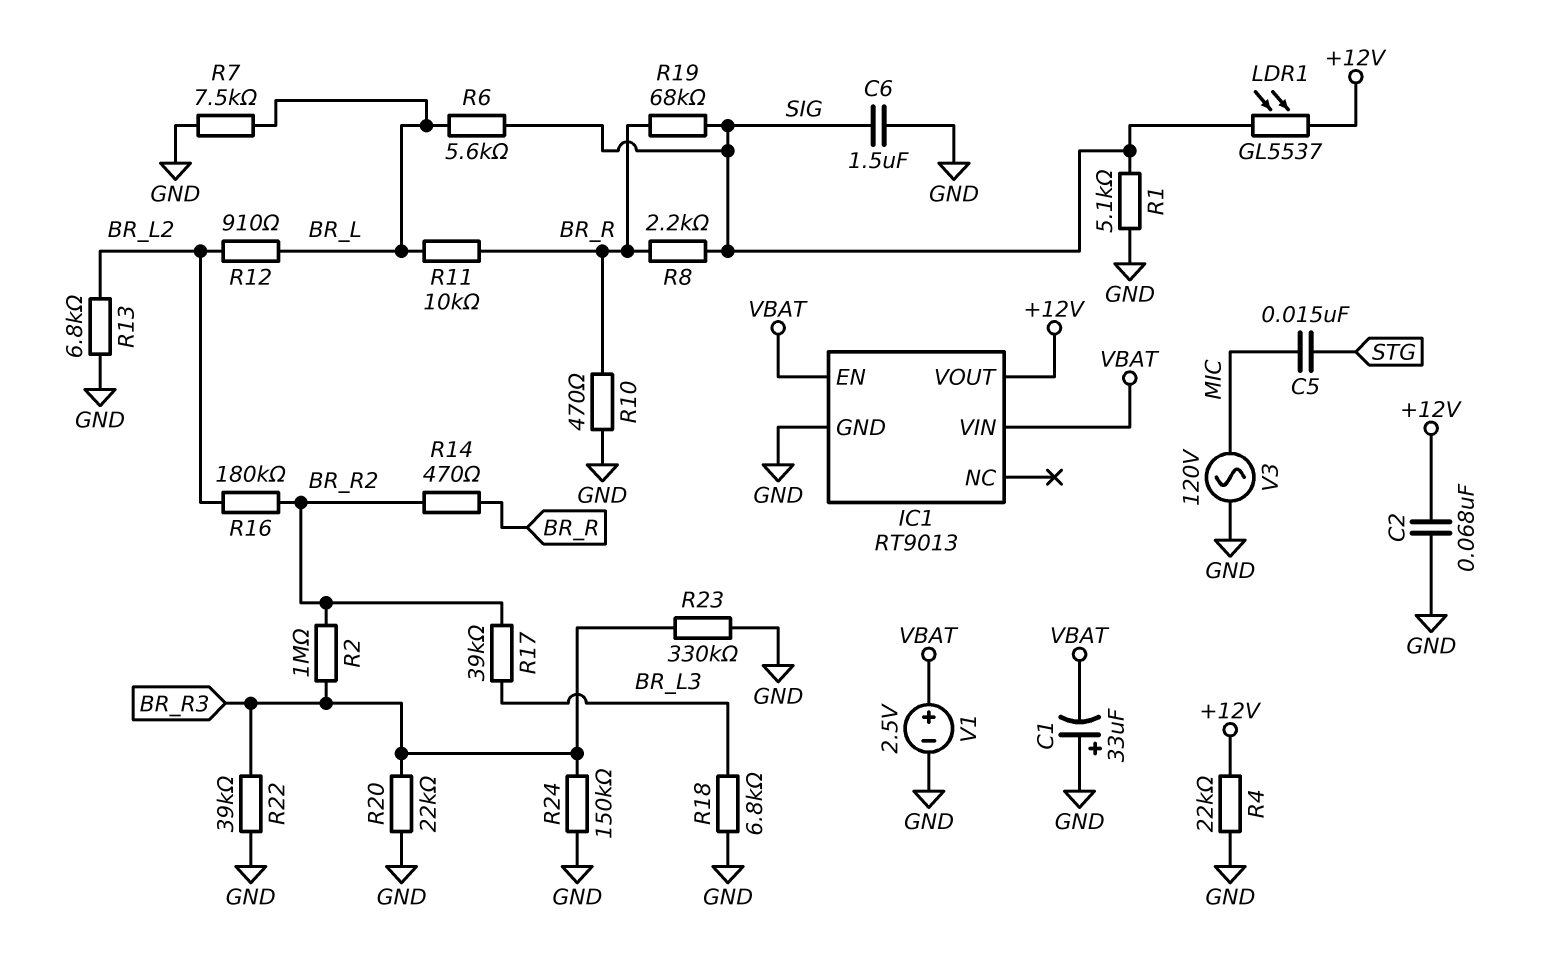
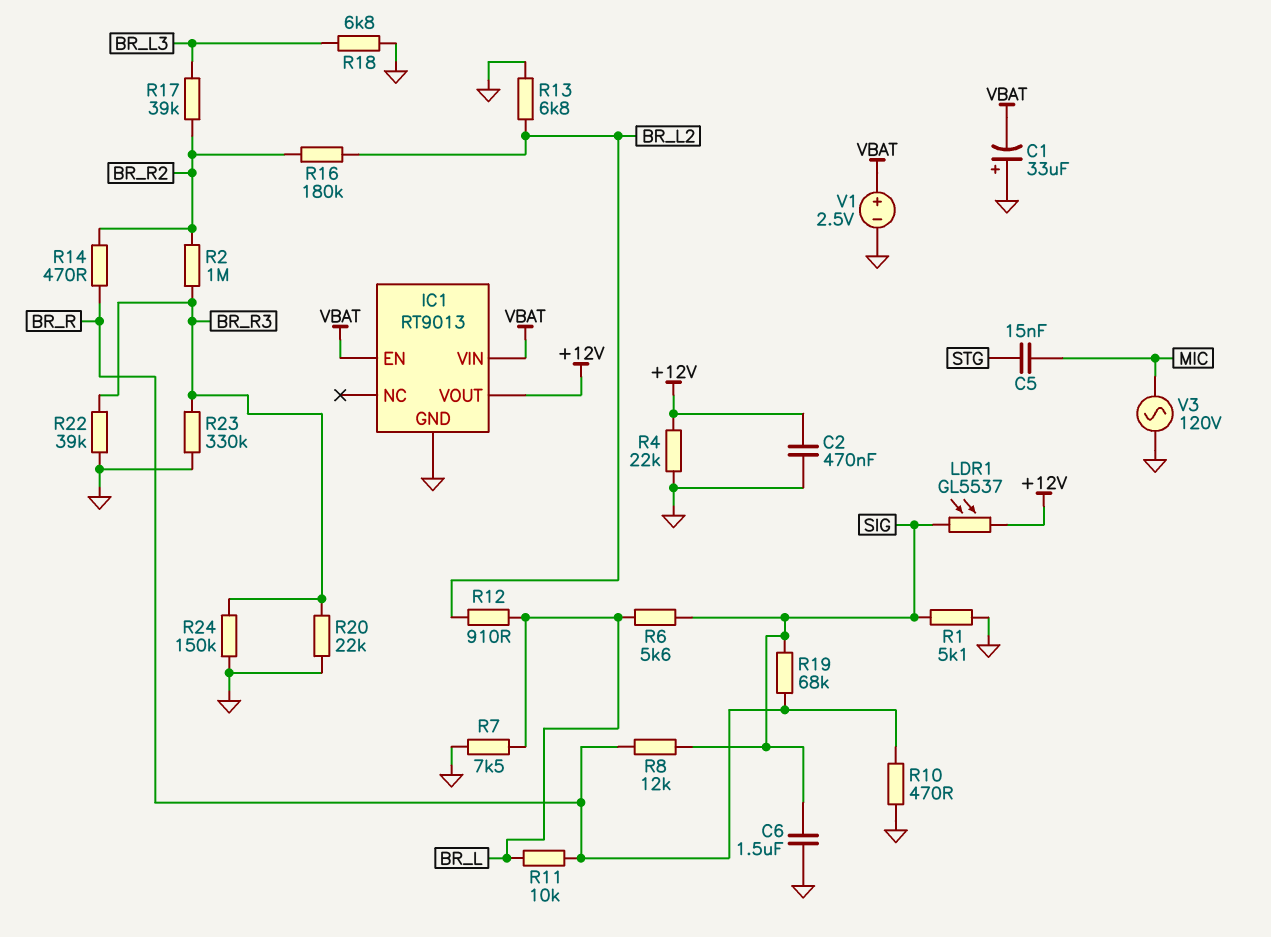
C2: 68nF (+12V, GND) -> 470nF (+12V, GND)
R8: 2.2k (BR_R, SIG) -> 12k (BR_R, SIG)

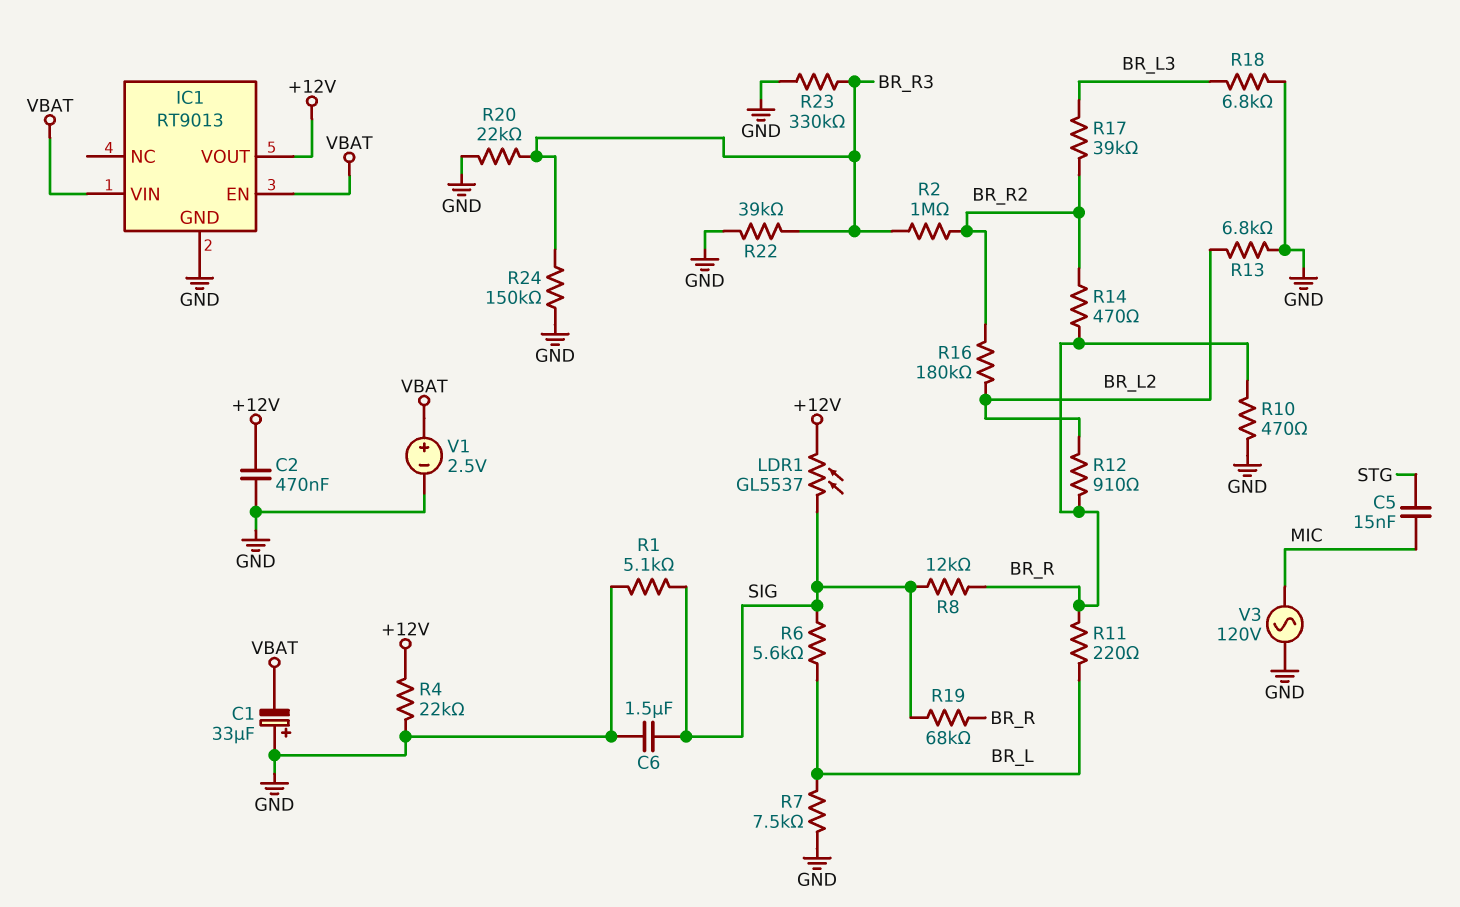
R11: 10k (BR_L, BR_R) -> 220 (BR_L, BR_R)
R12: 910 (BR_L, BR_L2) -> 910 (BR_L2, BR_R)

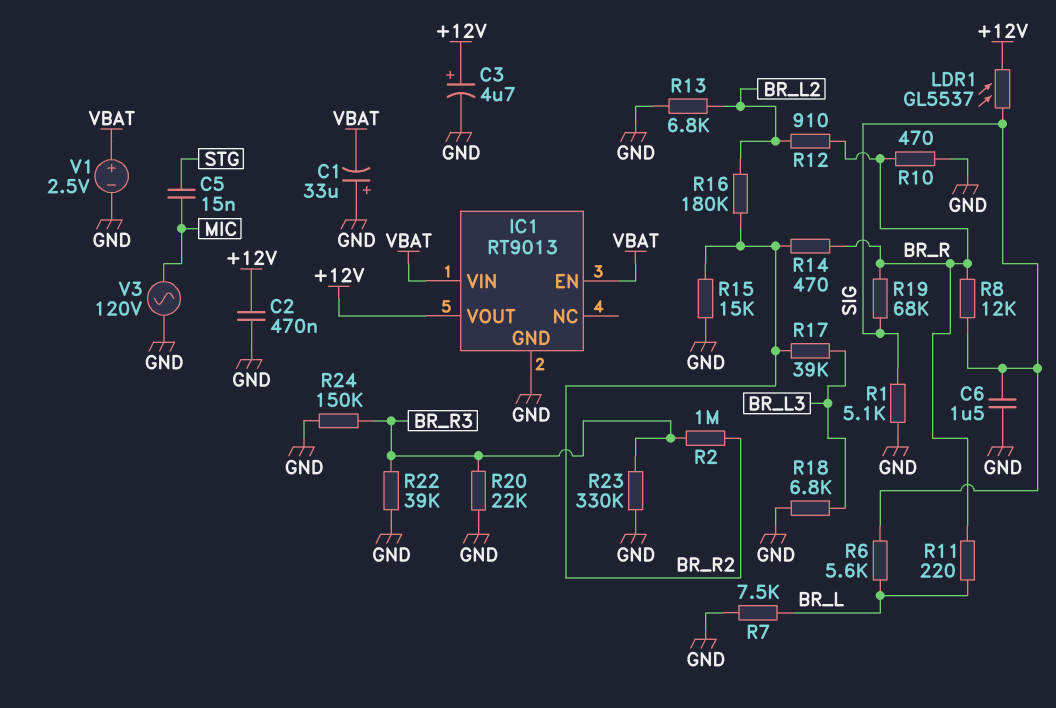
C3: none -> 4.7uF (plus +12V, minus GND)
R4: 22k (+12V, GND) -> none
R15: none -> 15k (BR_R2, GND)

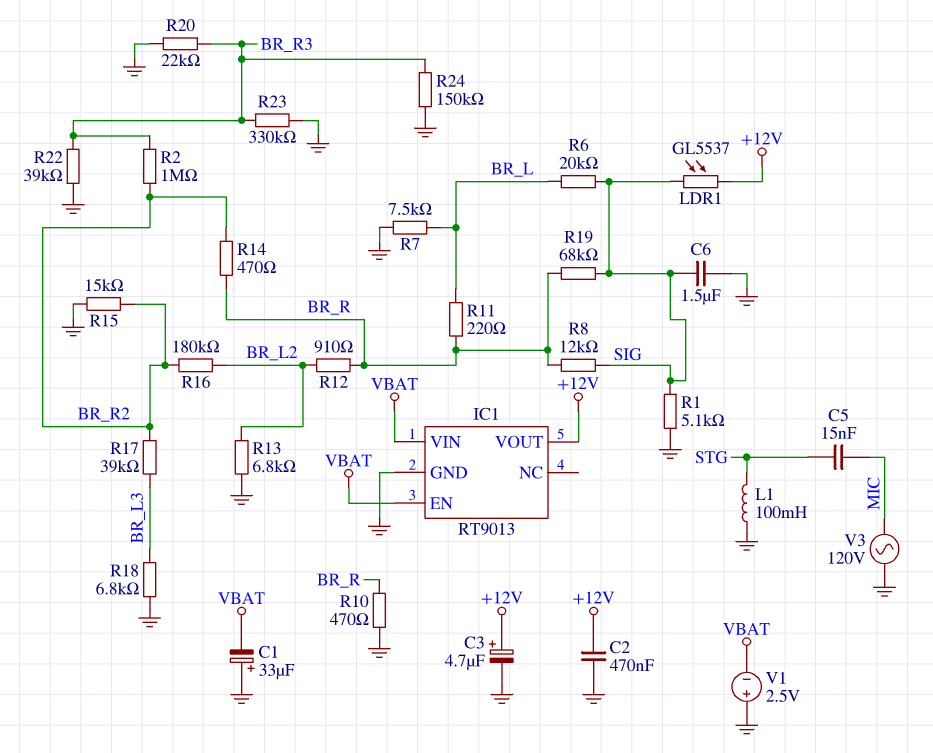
L1: none -> 100mH (GND, STG)
R6: 5.6k (BR_L, SIG) -> 20k (BR_L, SIG)
V1: 2.5V (plus VBAT, minus GND) -> 2.5V (plus GND, minus VBAT)

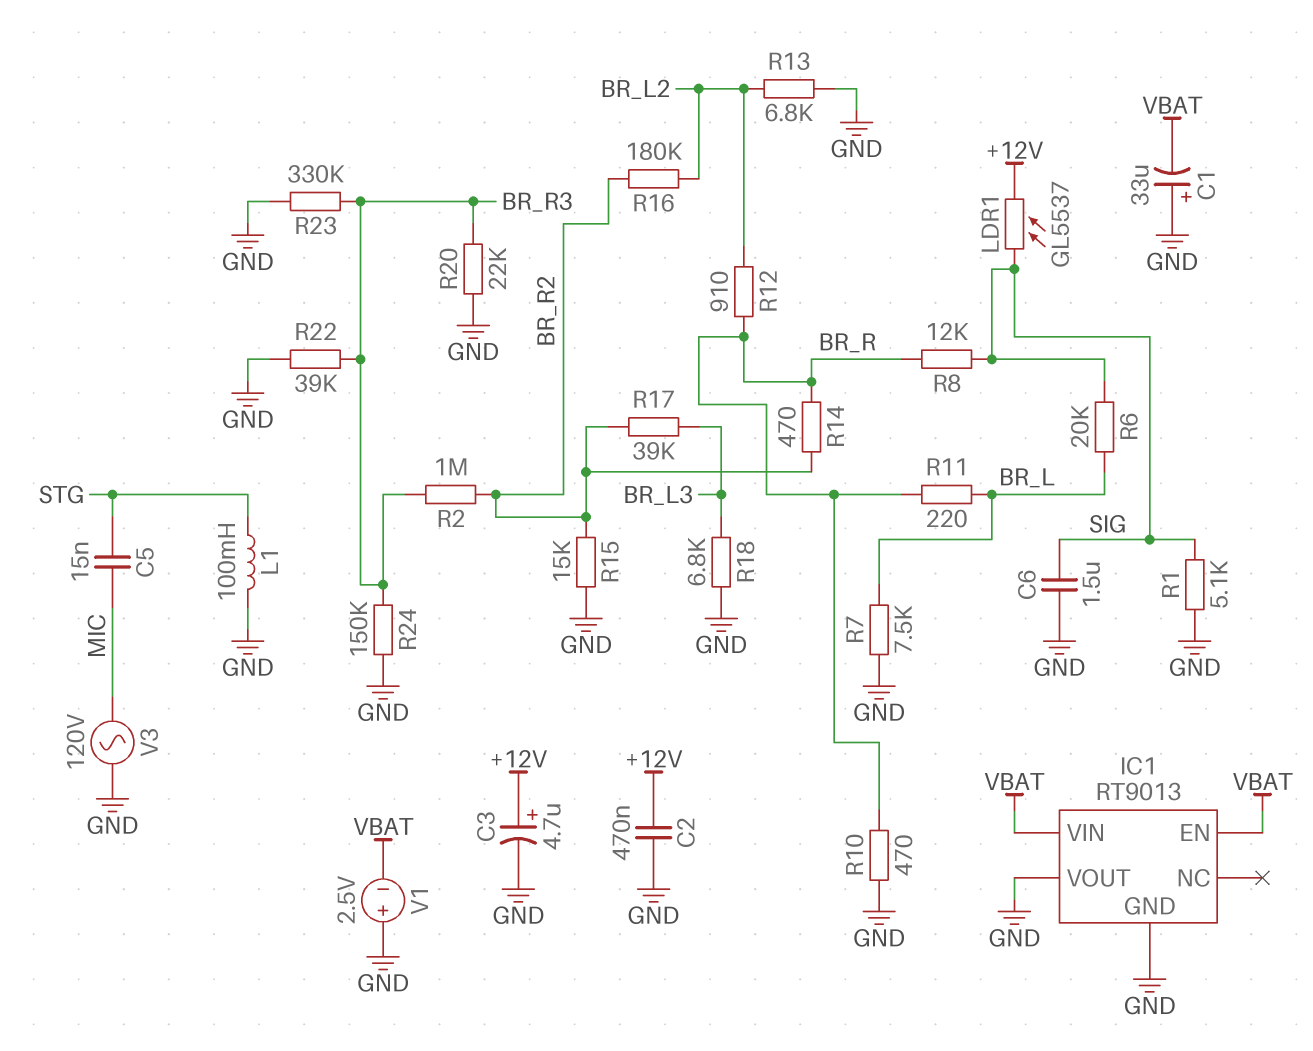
IC1 pin VOUT: +12V -> GND
R19: 68k (BR_R, SIG) -> none

